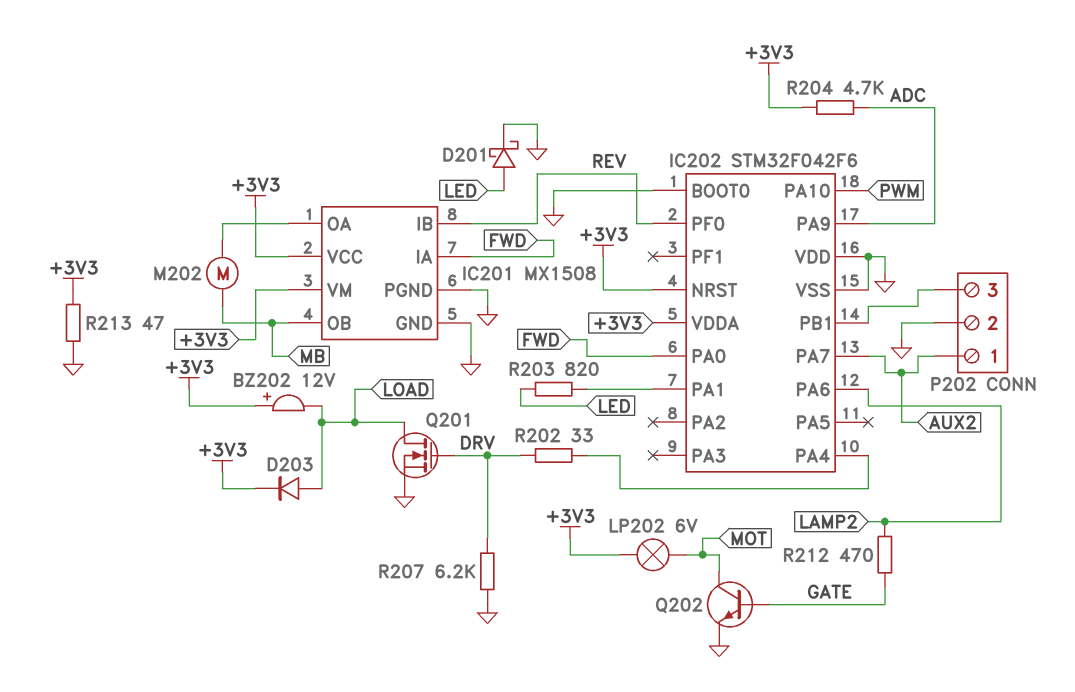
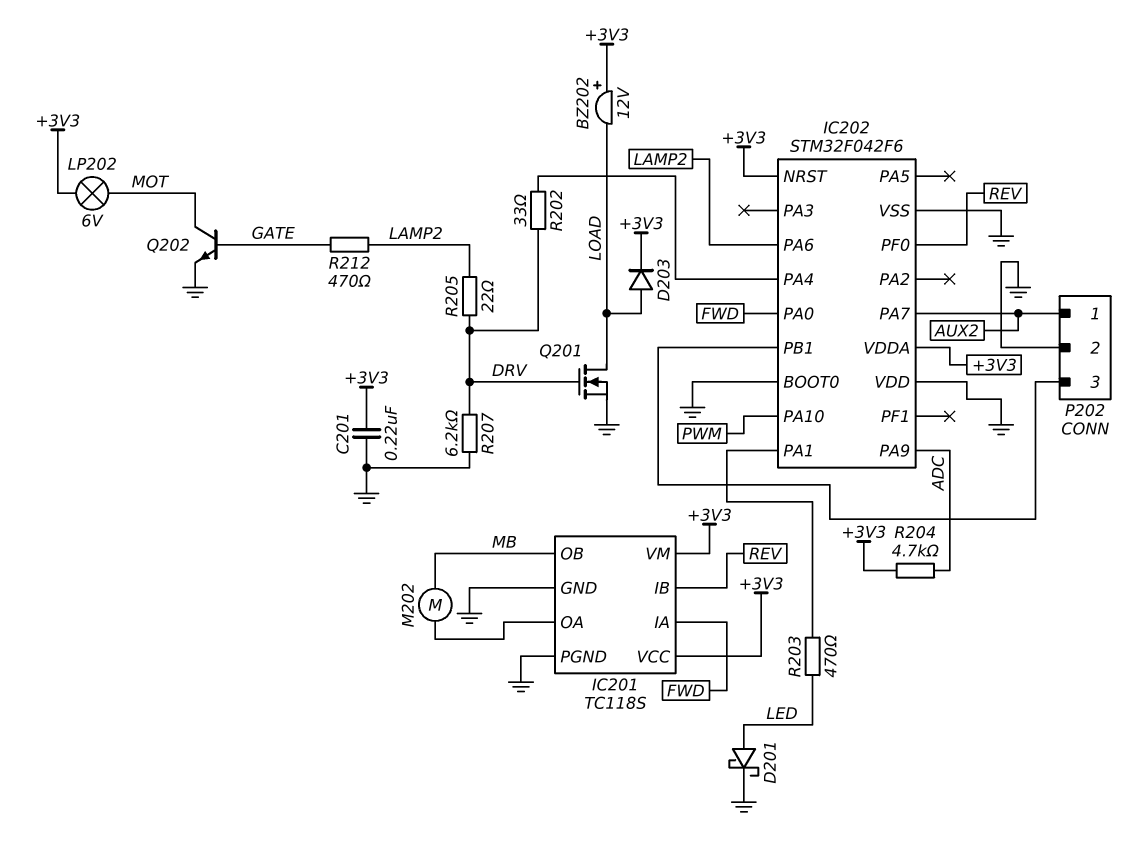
C201: none -> 220nF (+3V3, GND)
IC201: MX1508 -> TC118S
R203: 820 (IC202/PA1, LED) -> 470 (IC202/PA1, LED)
R205: none -> 22 (DRV, LAMP2)
R213: 47 (+3V3, GND) -> none

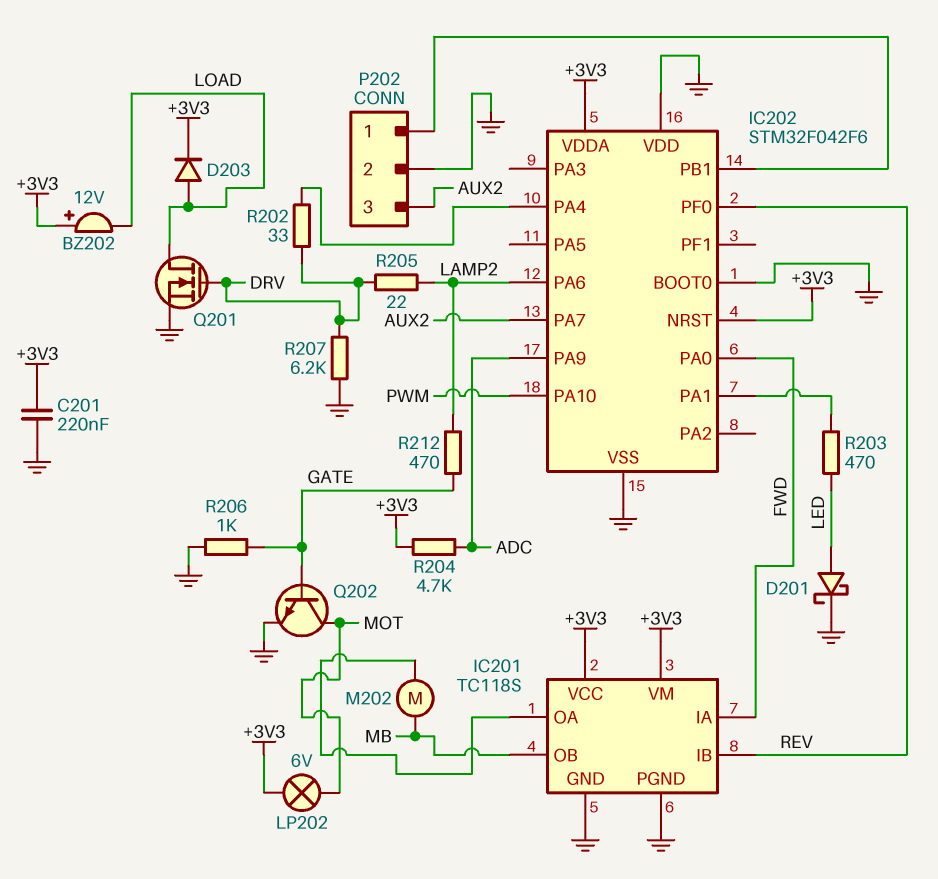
P202 pin 1: AUX2 -> IC202/PB1
P202 pin 3: IC202/PB1 -> AUX2
R206: none -> 1k (GATE, GND)

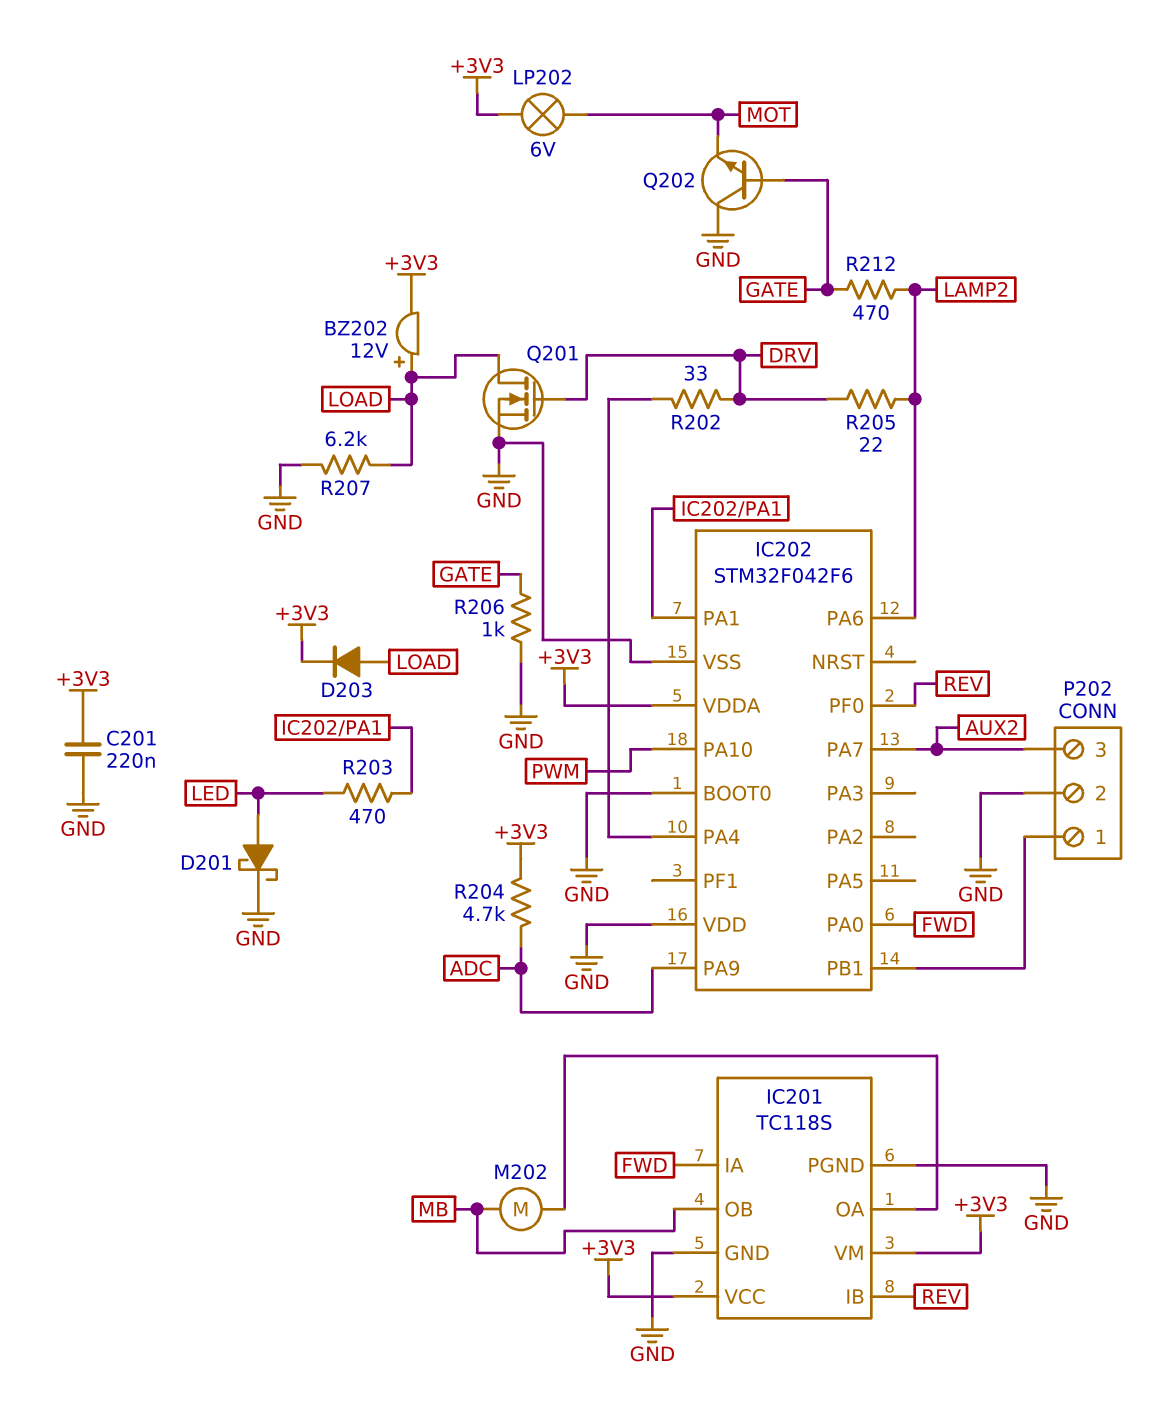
BZ202: buzzer 12V (plus +3V3, minus LOAD) -> buzzer 12V (plus LOAD, minus +3V3)
IC202 pin NRST: +3V3 -> none
Q202: NPN (B GATE, C MOT, E GND) -> NPN (B GATE, C GND, E MOT)
R207: 6.2k (DRV, GND) -> 6.2k (GND, LOAD)

